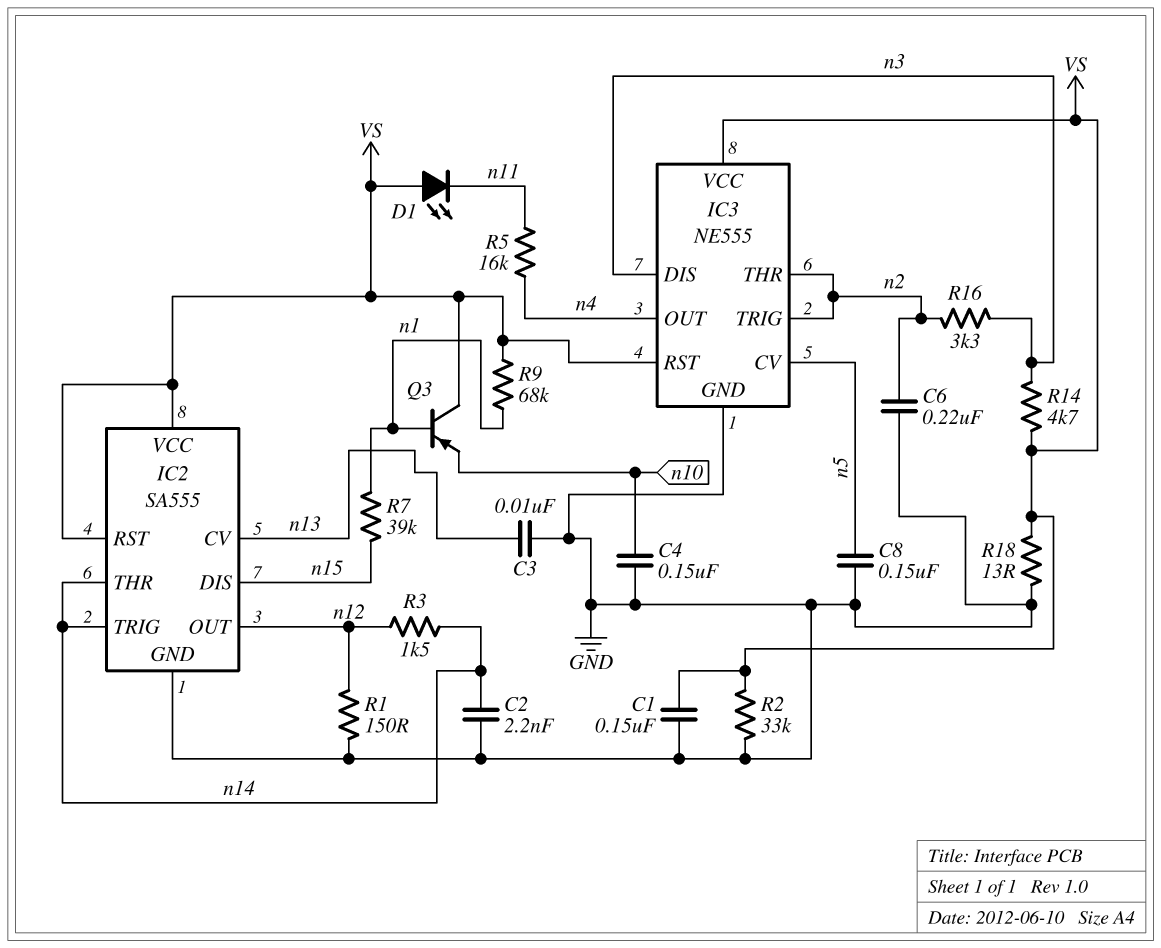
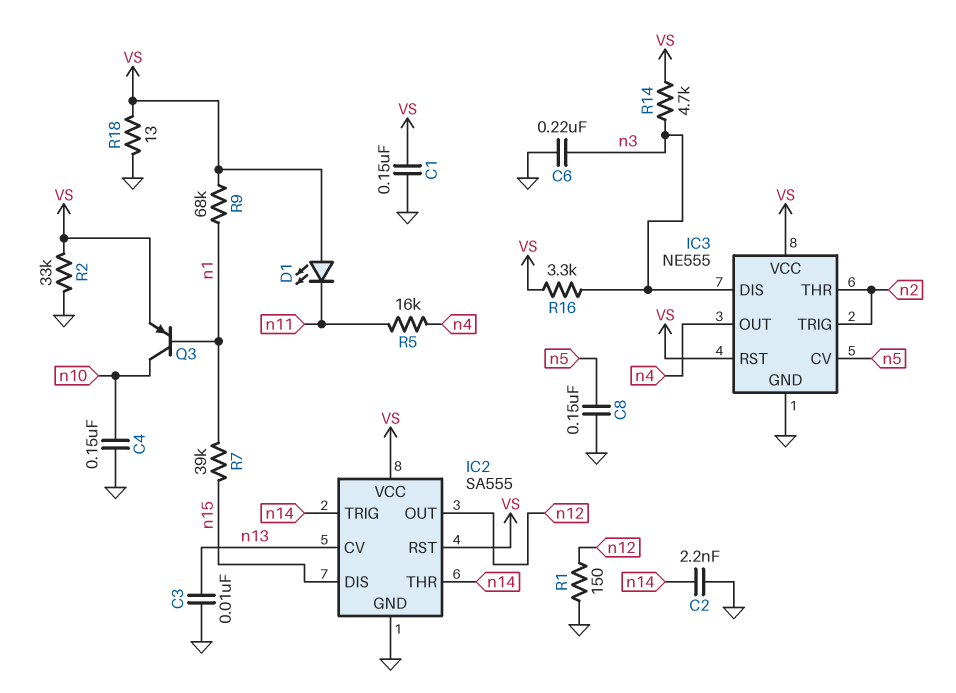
C6: 220nF (GND, n2) -> 220nF (GND, n3)
Q3: PNP (B n1, C VS, E n10) -> PNP (B n1, C n10, E VS)
R3: 1.5k (n12, n14) -> none
R16: 3.3k (n2, n3) -> 3.3k (VS, n3)

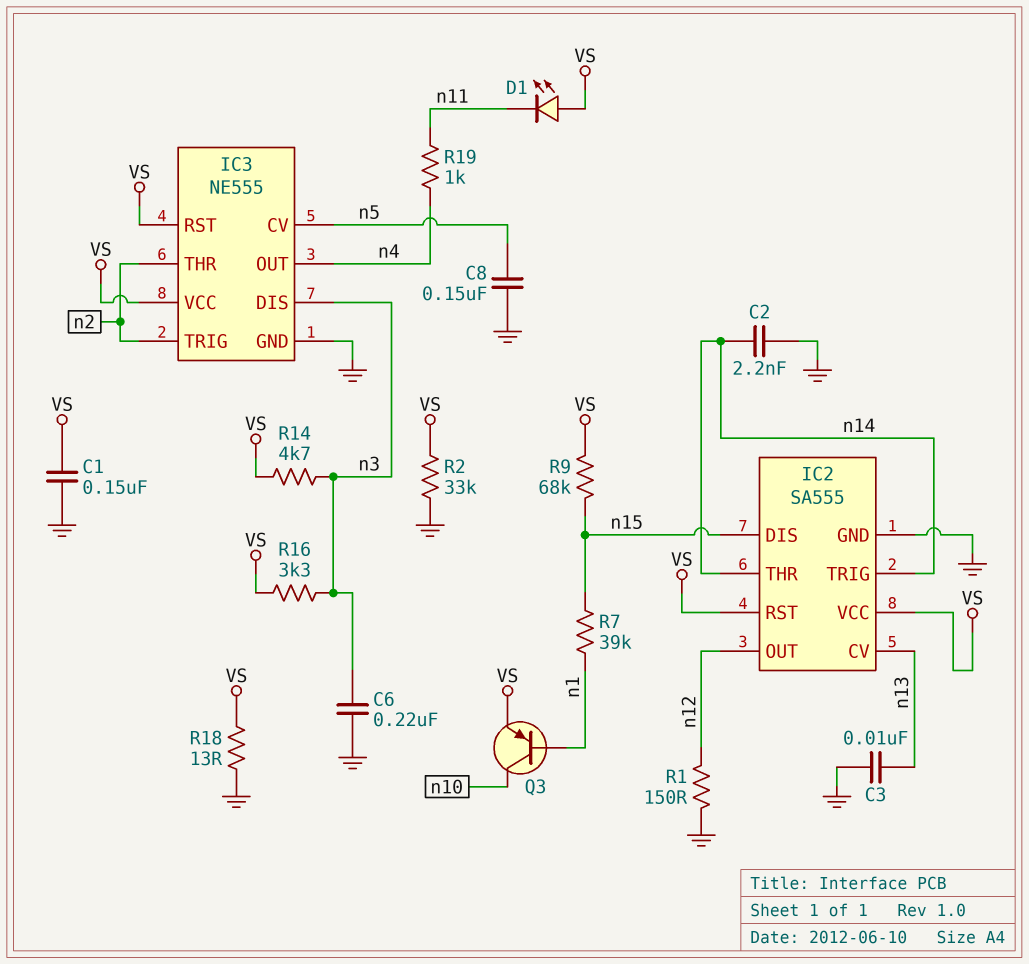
C4: 150nF (GND, n10) -> none
R5: 16k (n4, n11) -> none
R9: 68k (VS, n1) -> 68k (VS, n15)
R19: none -> 1k (n4, n11)

